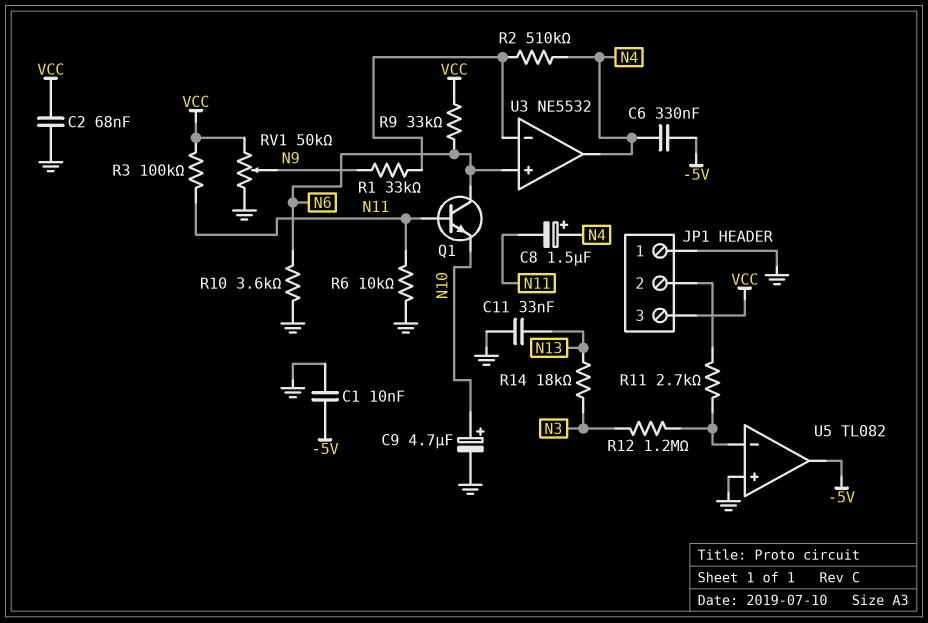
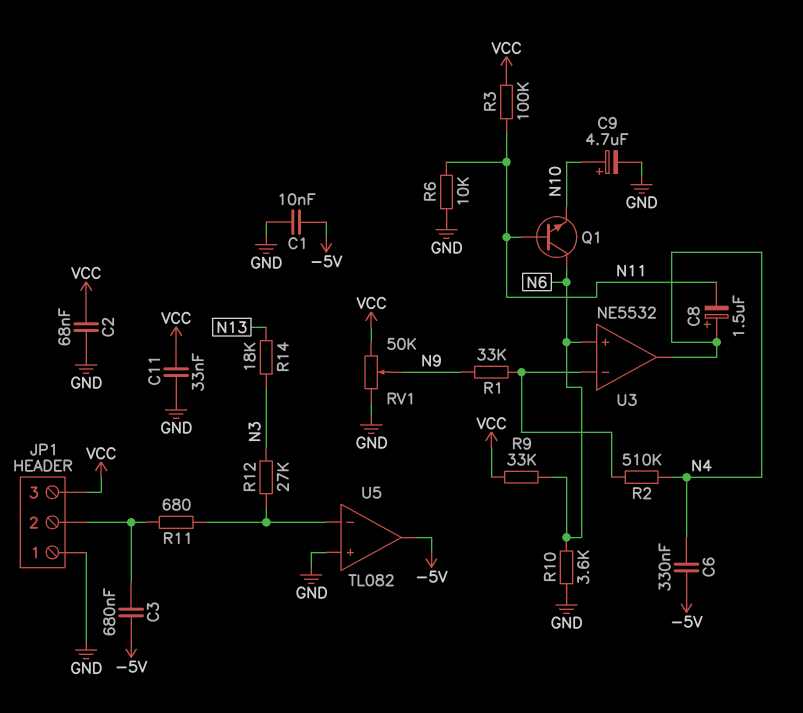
C3: none -> 680nF (-5V, JP1/2)
C11: 33nF (GND, N13) -> 33nF (GND, VCC)
R11: 2.7k (JP1/2, U5/in-) -> 680 (JP1/2, U5/in-)
R12: 1.2M (N3, U5/in-) -> 27k (N3, U5/in-)

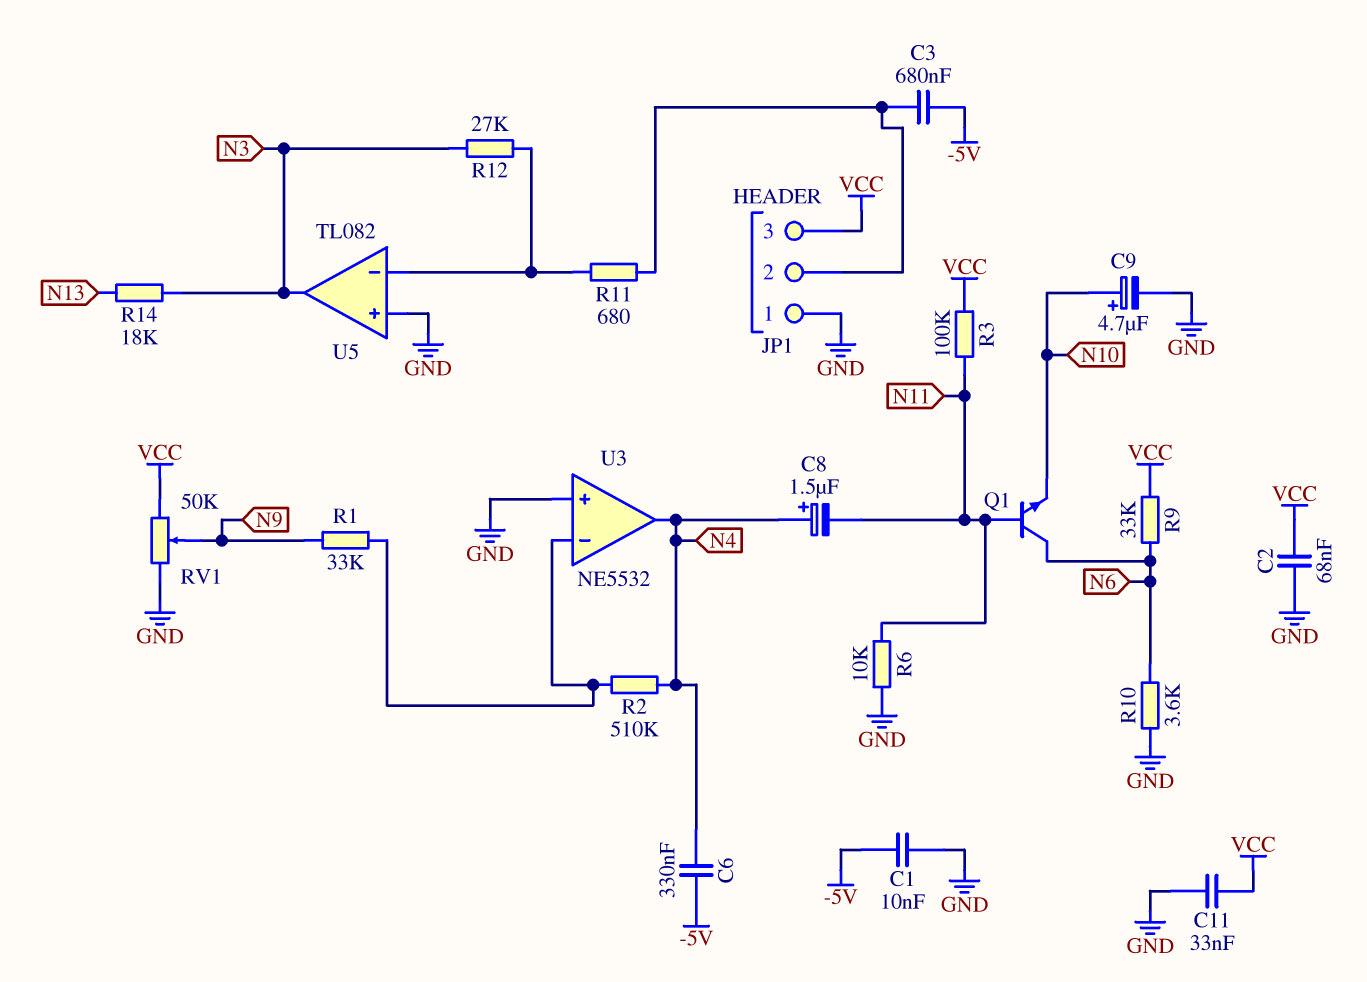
U3 pin in+: N6 -> GND
U5 pin out: -5V -> N3

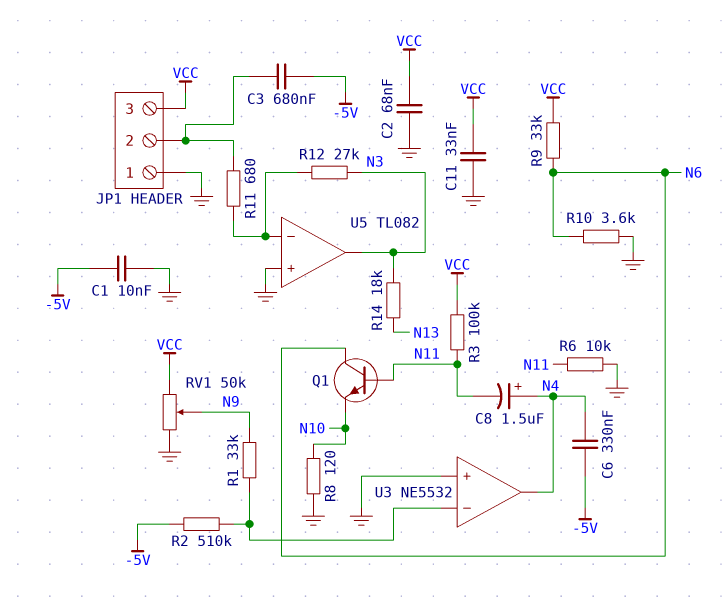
C9: 4.7uF (plus N10, minus GND) -> none
R2: 510k (N4, U3/in-) -> 510k (-5V, U3/in-)
R8: none -> 120 (GND, N10)

